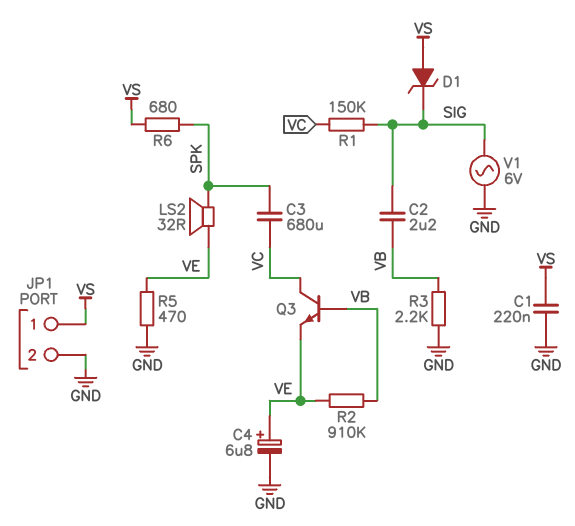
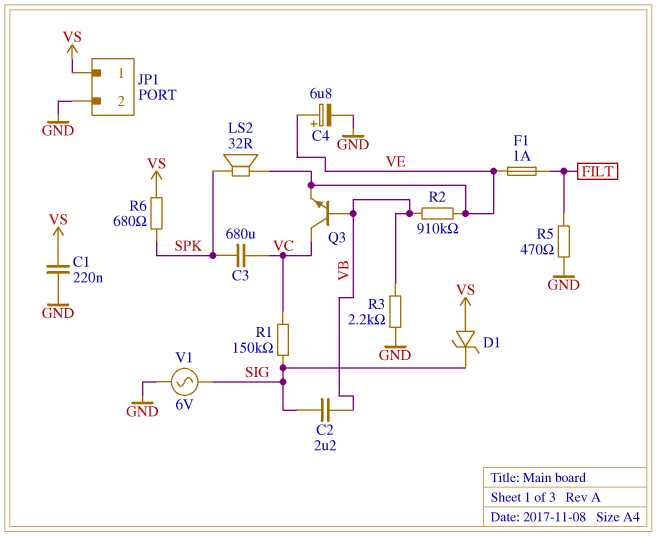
F1: none -> 1A (FILT, VE)
R5: 470 (GND, VE) -> 470 (FILT, GND)

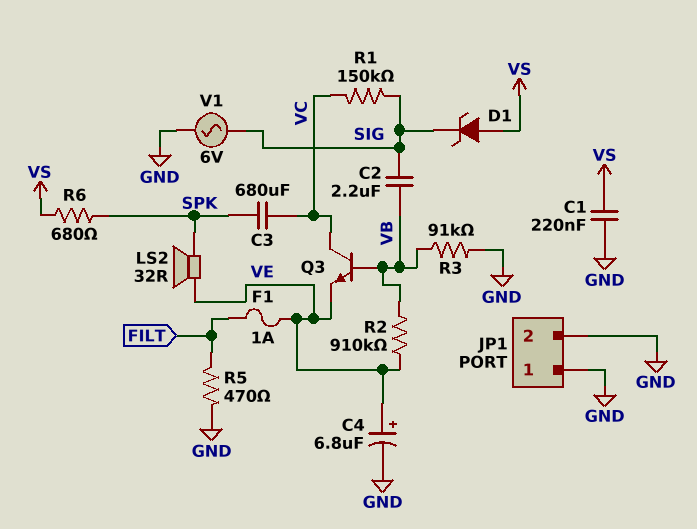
JP1 pin 1: VS -> GND
R3: 2.2k (GND, VB) -> 91k (GND, VB)

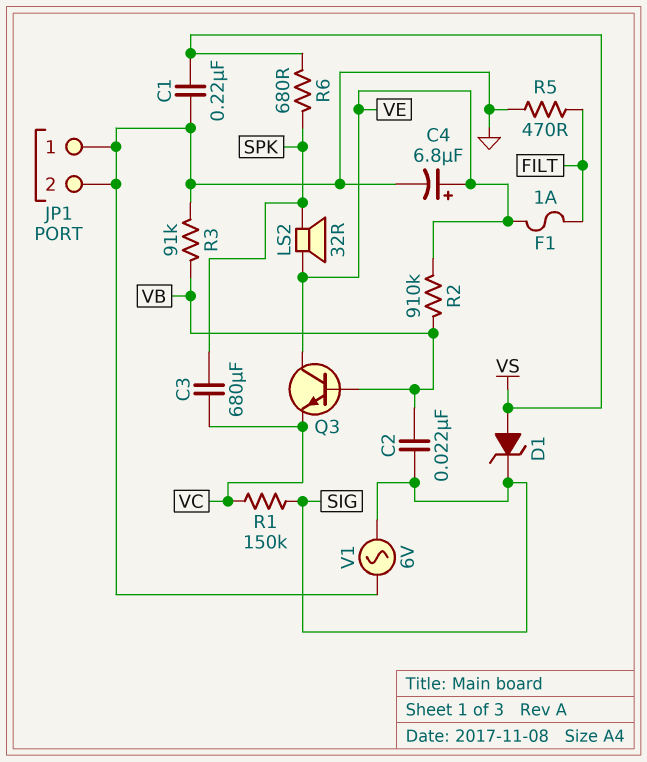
C2: 2.2uF (SIG, VB) -> 22nF (SIG, VB)
Q3: NPN (B VB, C VC, E VE) -> NPN (B VB, C VE, E VC)

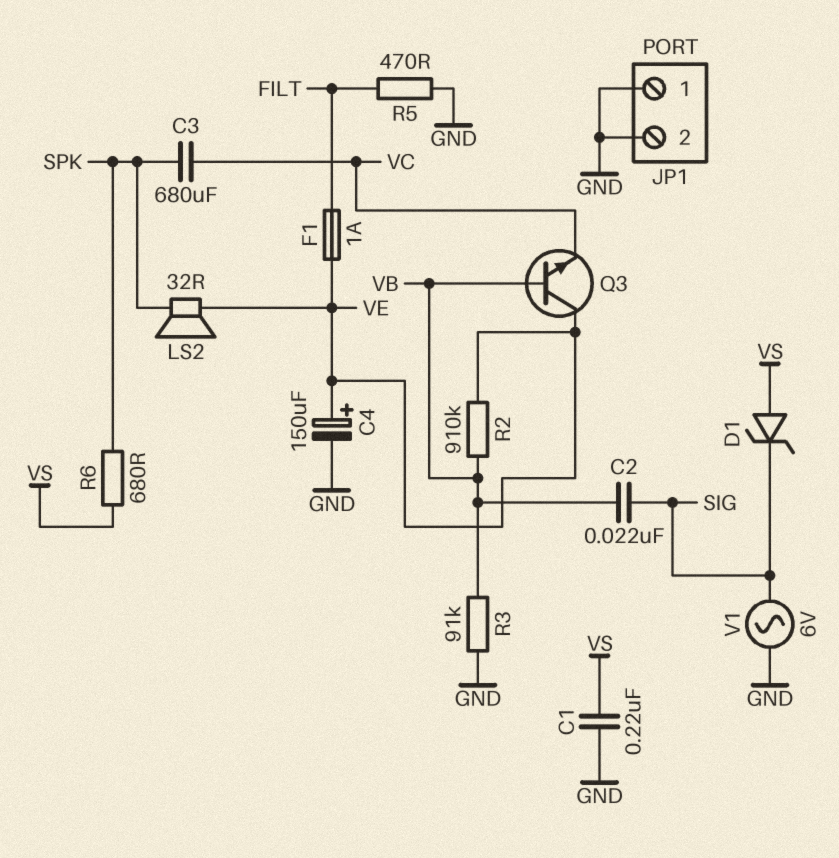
C4: 6.8uF (plus VE, minus GND) -> 150uF (plus VE, minus GND)
R1: 150k (SIG, VC) -> none

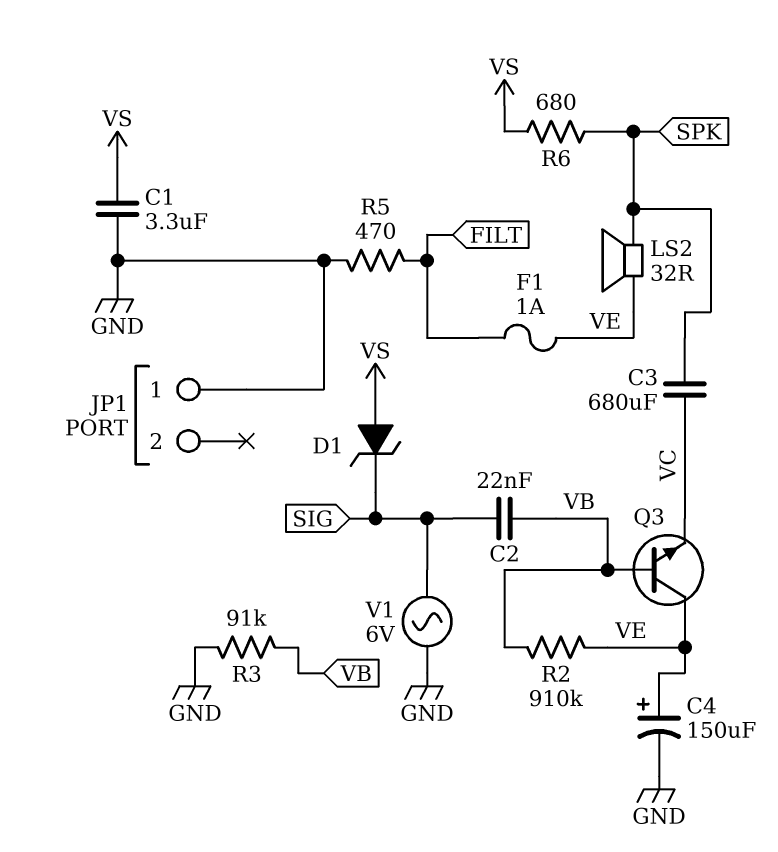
C1: 220nF (GND, VS) -> 3.3uF (GND, VS)
JP1 pin 2: GND -> none

